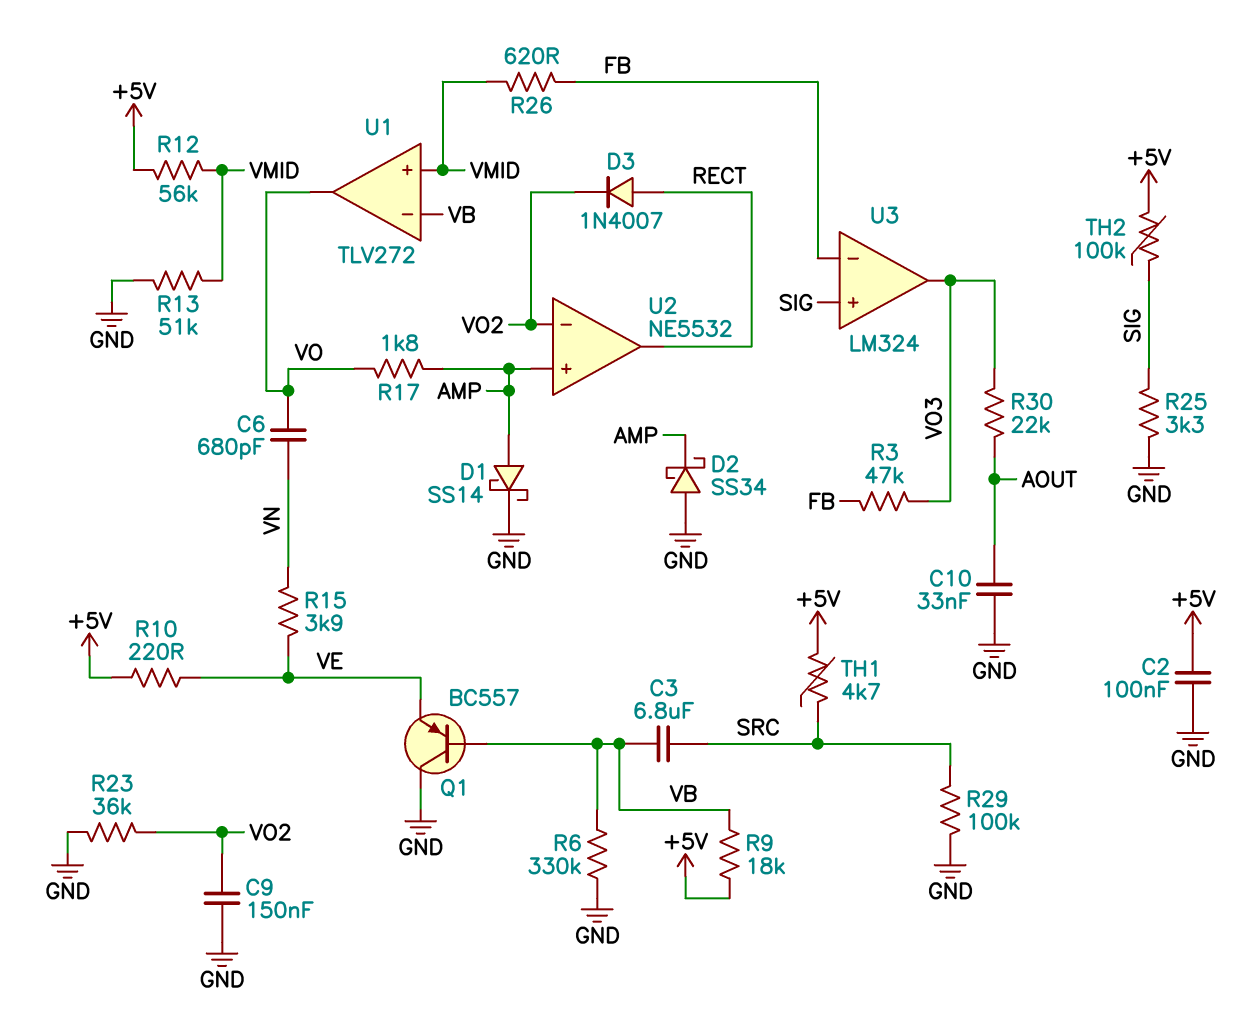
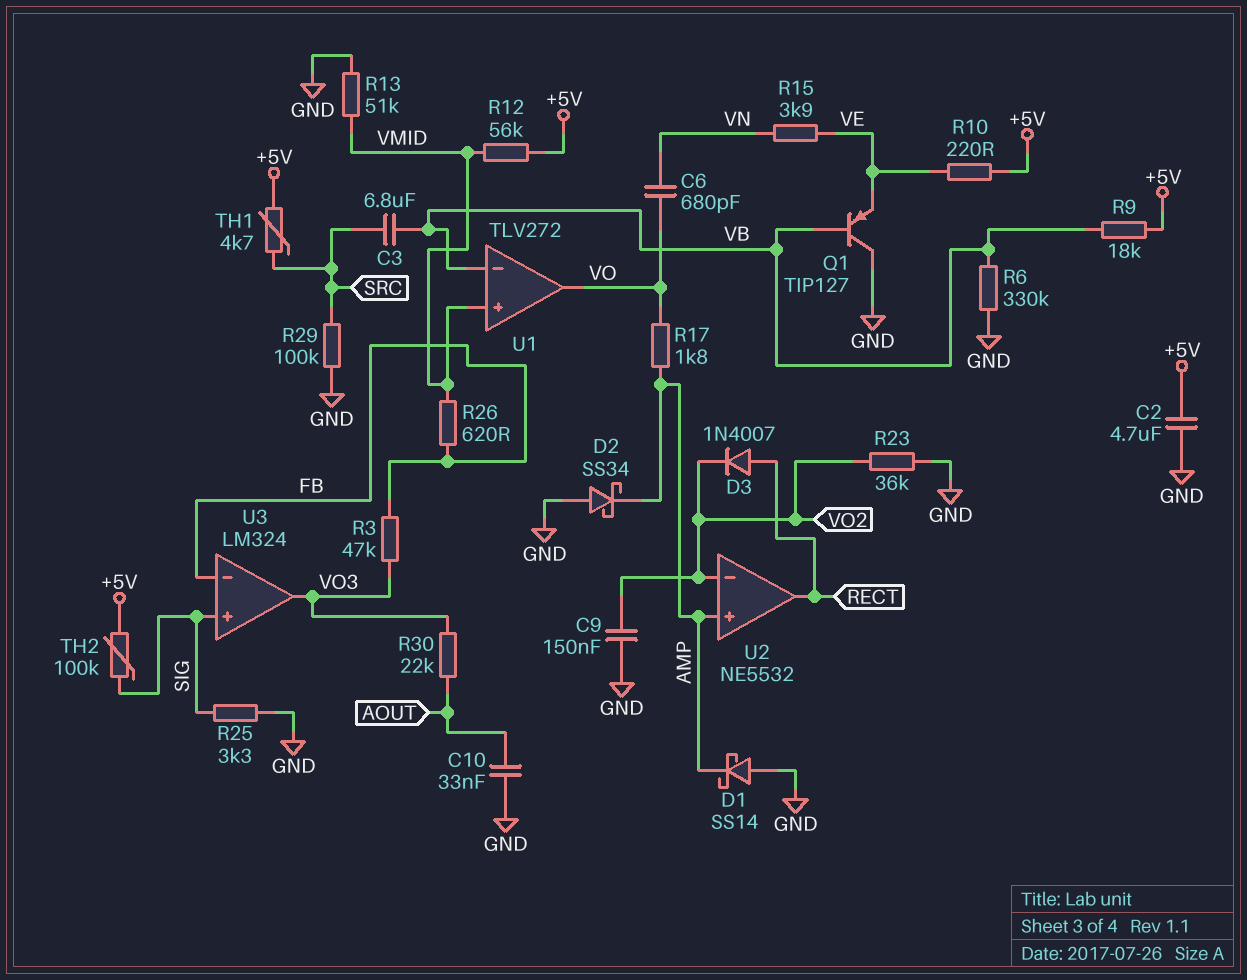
C2: 100nF (+5V, GND) -> 4.7uF (+5V, GND)
D1: schottky SS14 (A AMP, K GND) -> schottky SS14 (A GND, K AMP)
Q1: PNP BC557 (B VB, C GND, E VE) -> PNP TIP127 (B VB, C GND, E VE)

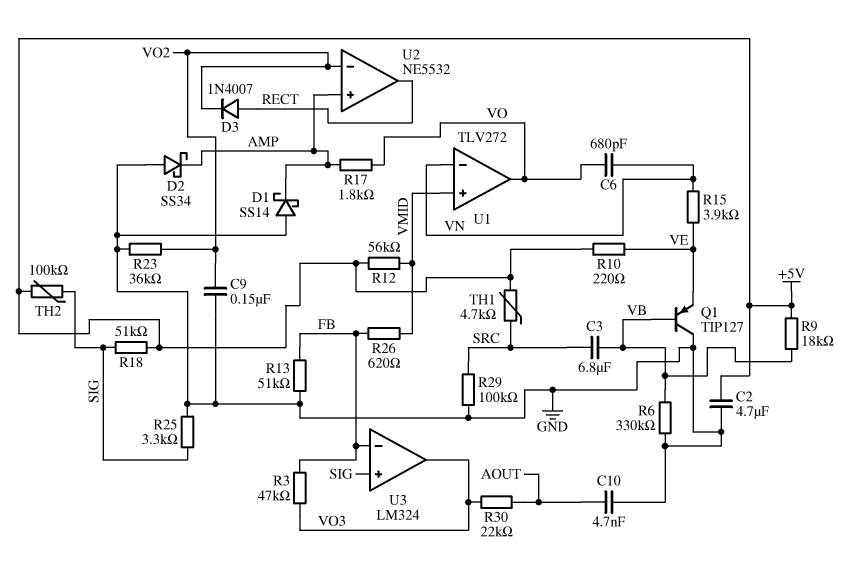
C10: 33nF (AOUT, GND) -> 4.7nF (AOUT, GND)
R13: 51k (GND, VMID) -> 51k (FB, GND)
R18: none -> 51k (+5V, SIG)
U1 pin in-: VB -> VN

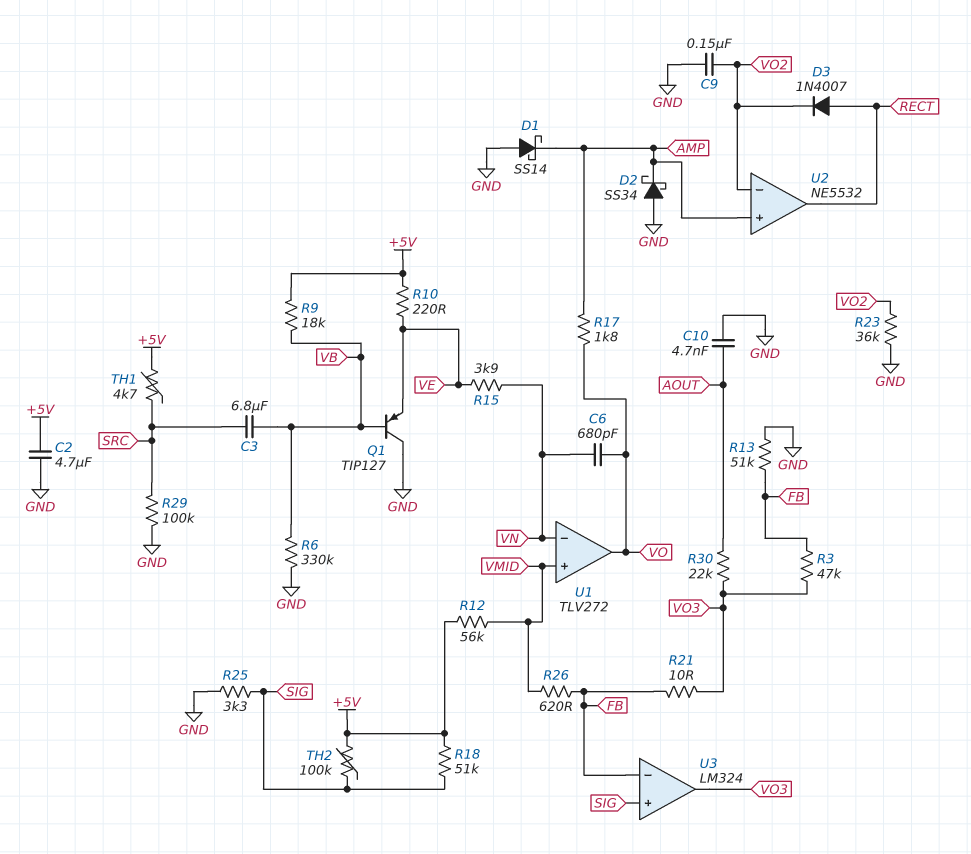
R21: none -> 10 (FB, VO3)

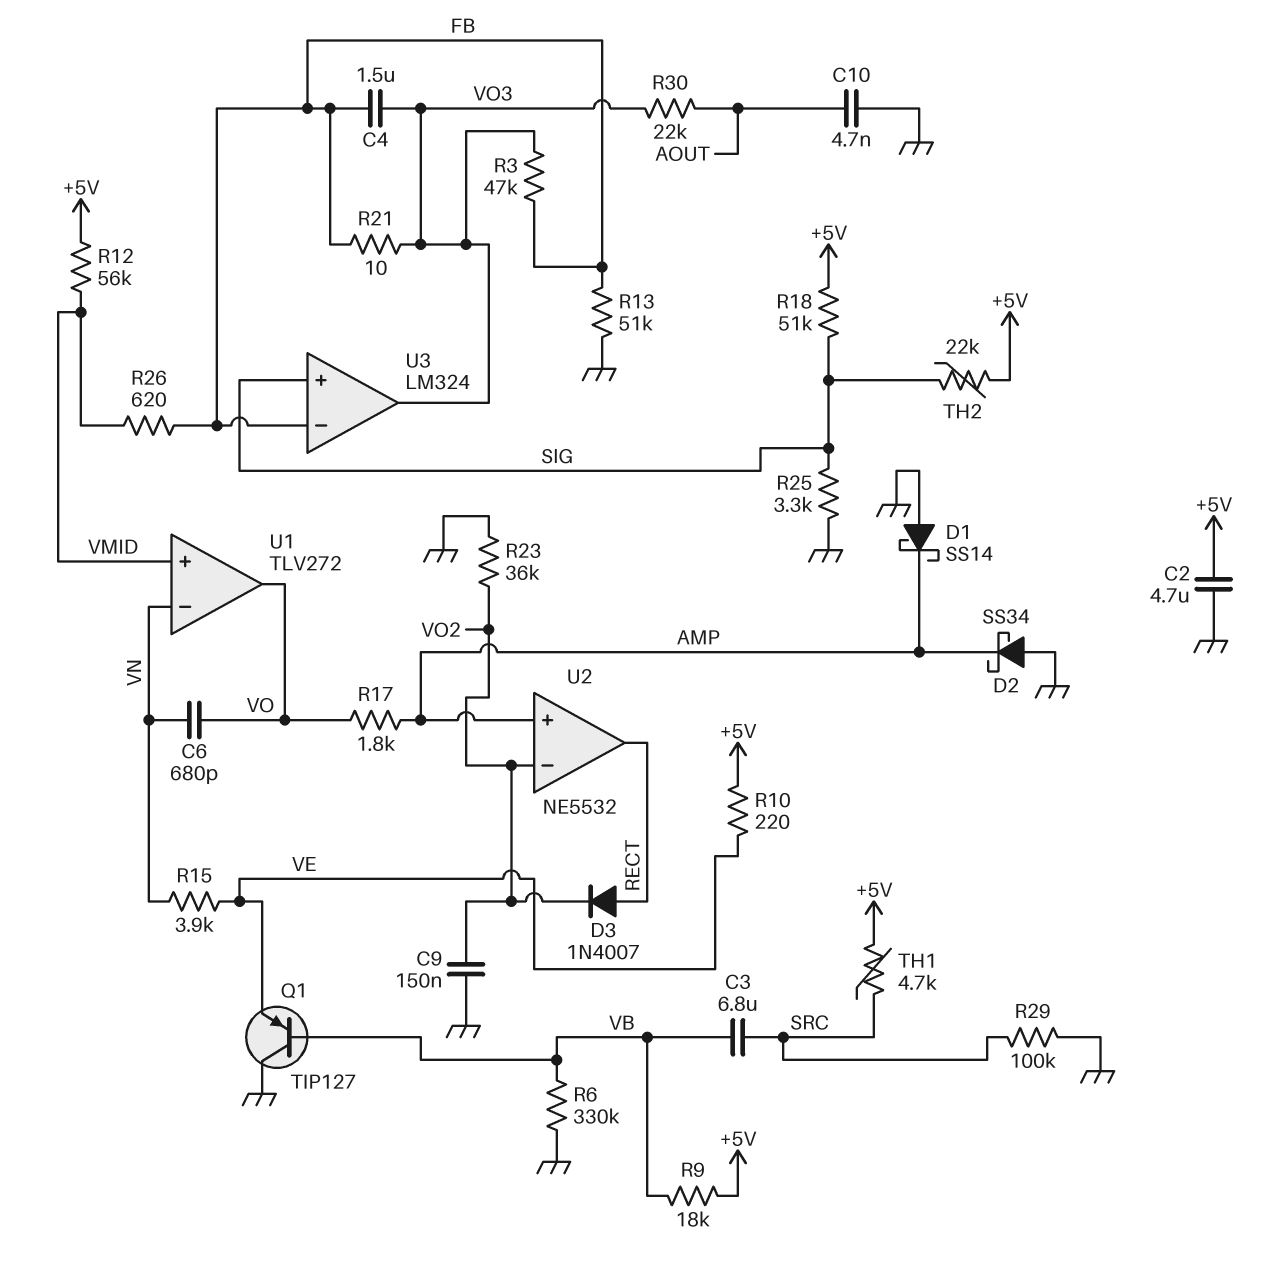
C4: none -> 1.5uF (FB, VO3)
TH2: 100k (+5V, SIG) -> 22k (+5V, SIG)

